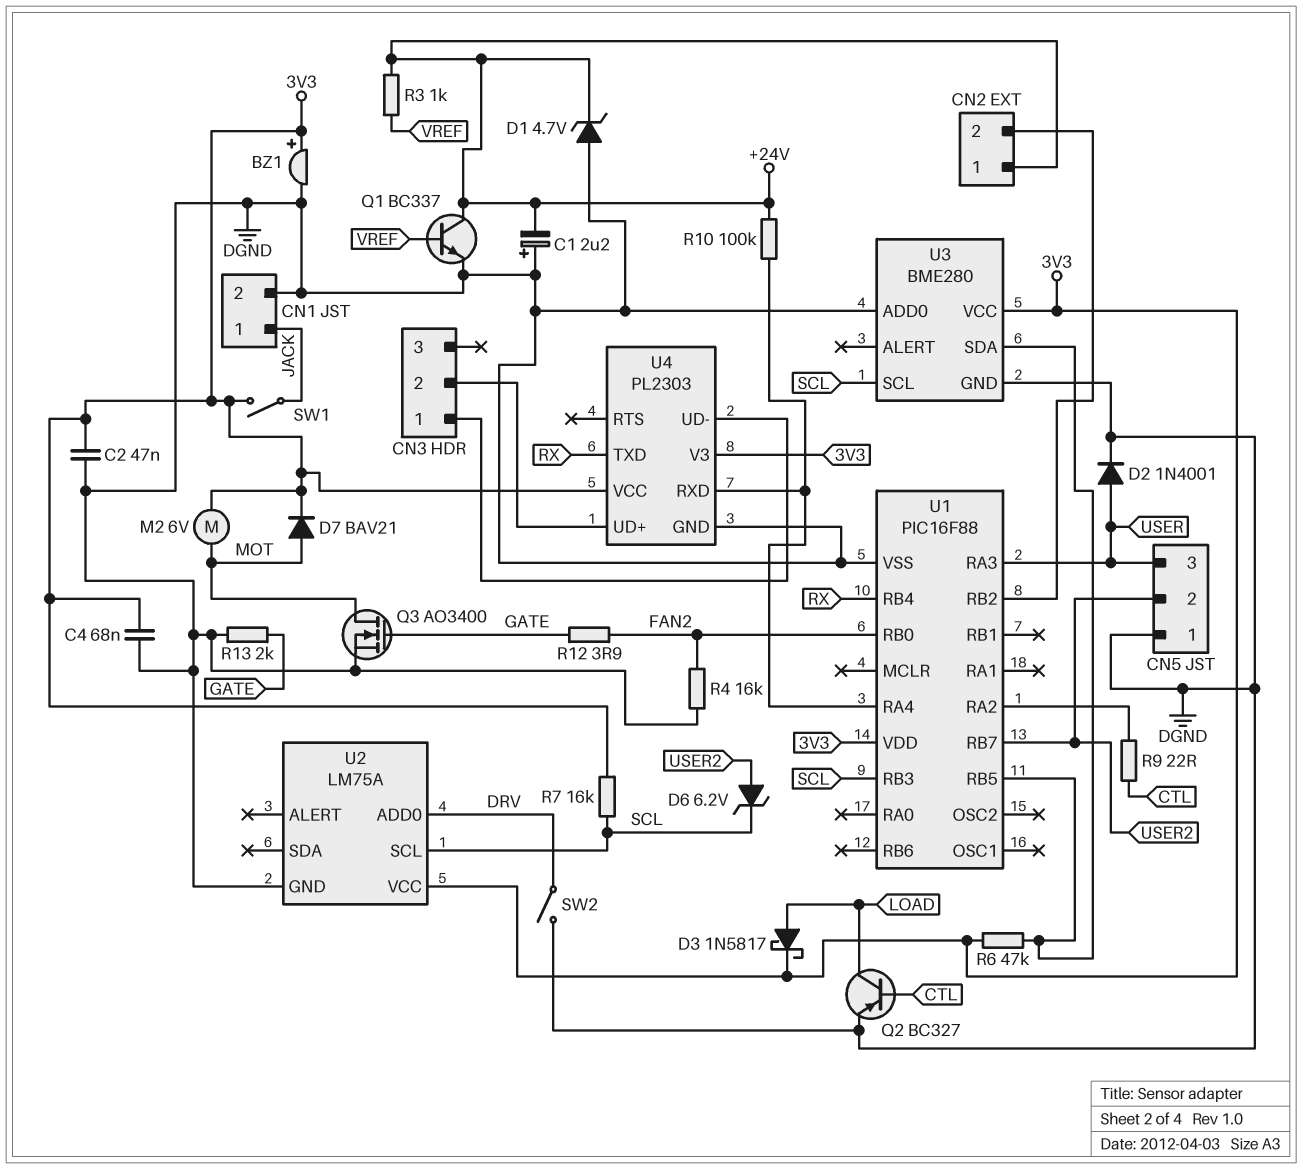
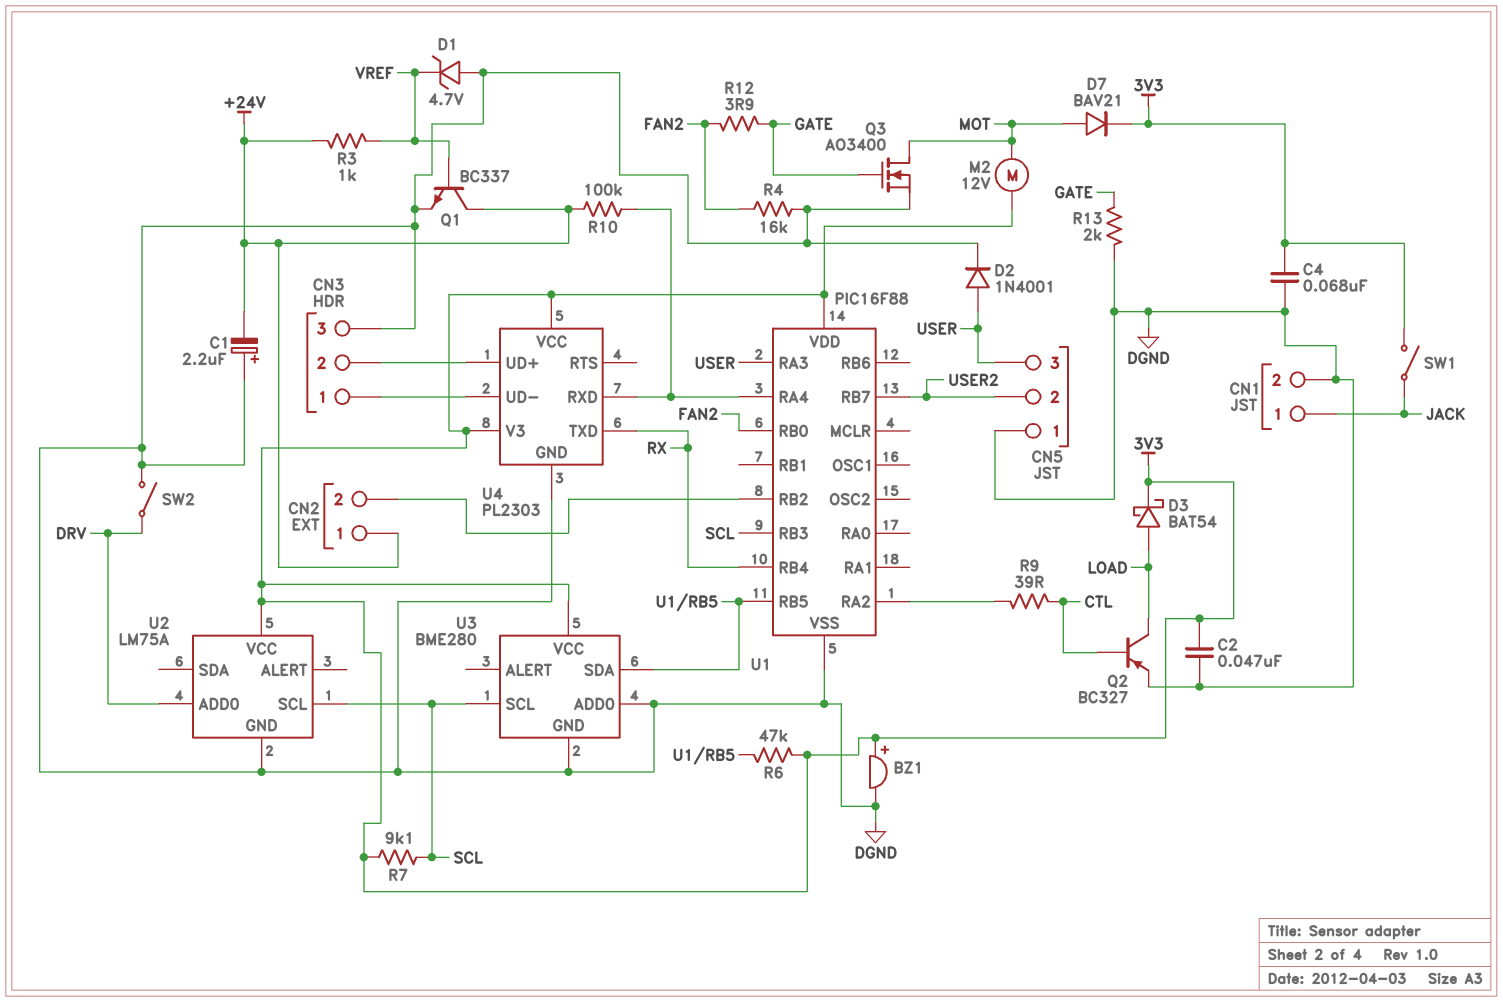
CN3 pin 3: none -> DGND
D1: zener 4.7V (A DGND, K +24V) -> zener 4.7V (A DGND, K VREF)
D3: schottky 1N5817 (A LOAD, K 3V3) -> schottky BAT54 (A LOAD, K 3V3)
D6: zener 6.2V (A USER2, K SCL) -> none
M2: motor 6V (3V3, MOT) -> motor 12V (3V3, MOT)
R7: 16k (3V3, SCL) -> 9.1k (3V3, SCL)
R9: 22 (CTL, U1/RA2) -> 39 (CTL, U1/RA2)

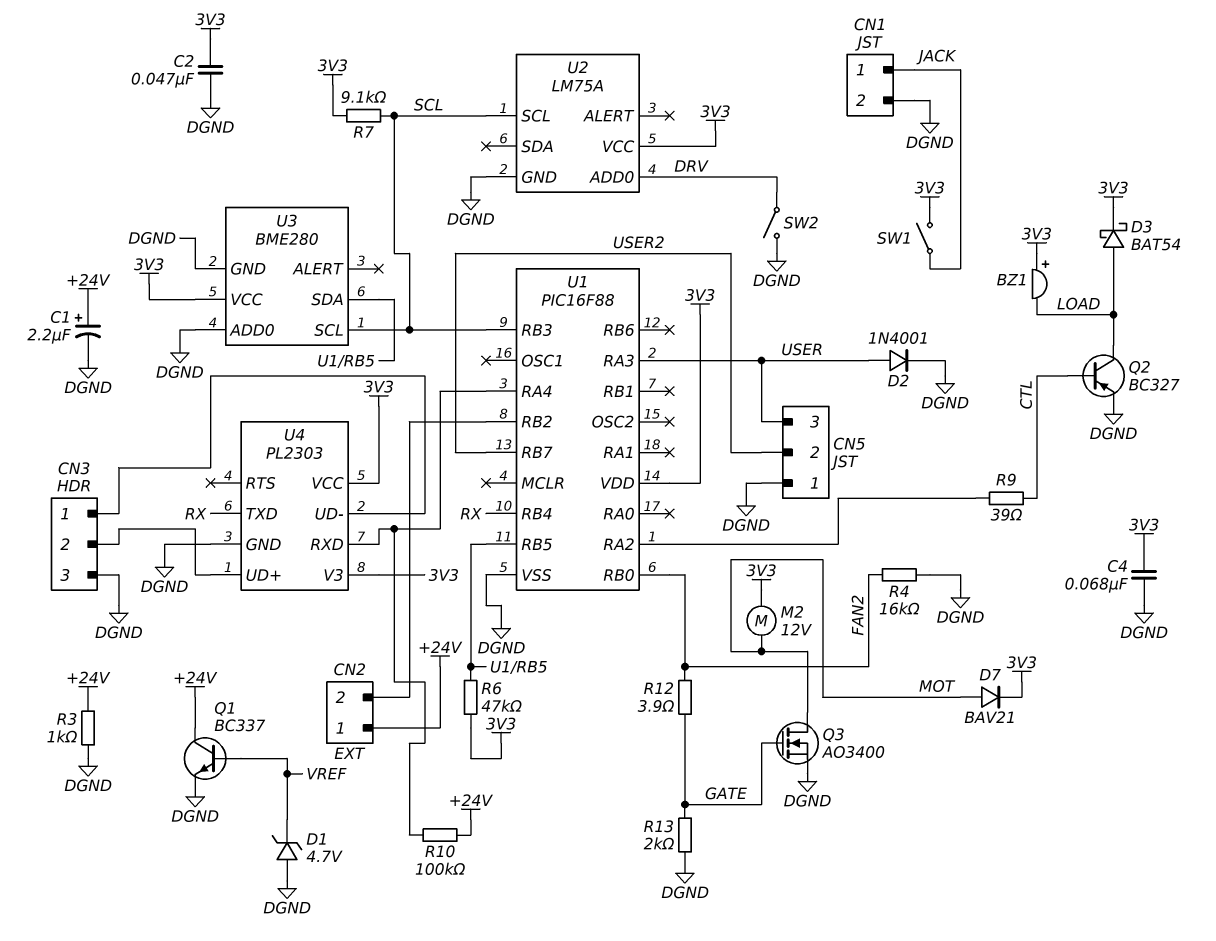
BZ1: buzzer (plus 3V3, minus DGND) -> buzzer (plus 3V3, minus LOAD)
C1: 2.2uF (plus DGND, minus +24V) -> 2.2uF (plus +24V, minus DGND)
R3: 1k (+24V, VREF) -> 1k (+24V, DGND)

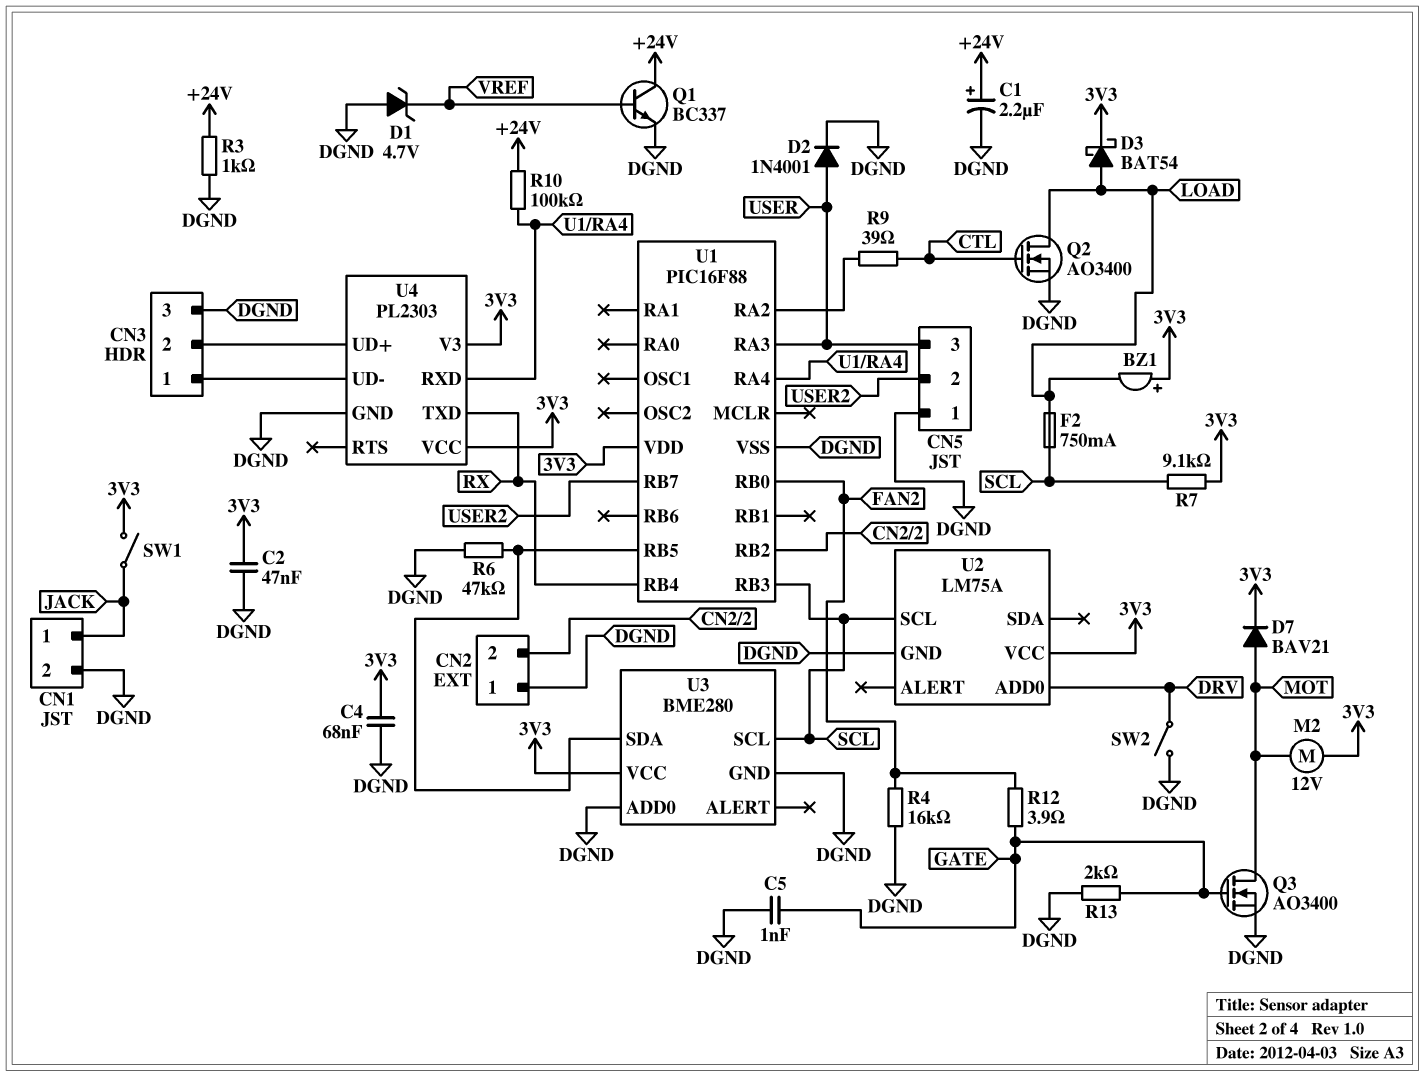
C5: none -> 1nF (DGND, GATE)
CN2 pin 1: +24V -> DGND
F2: none -> 750mA (LOAD, SCL)
Q2: PNP BC327 (B CTL, C LOAD, E DGND) -> NMOS AO3400 (G CTL, D LOAD, S DGND)
R6: 47k (3V3, U1/RB5) -> 47k (DGND, U1/RB5)

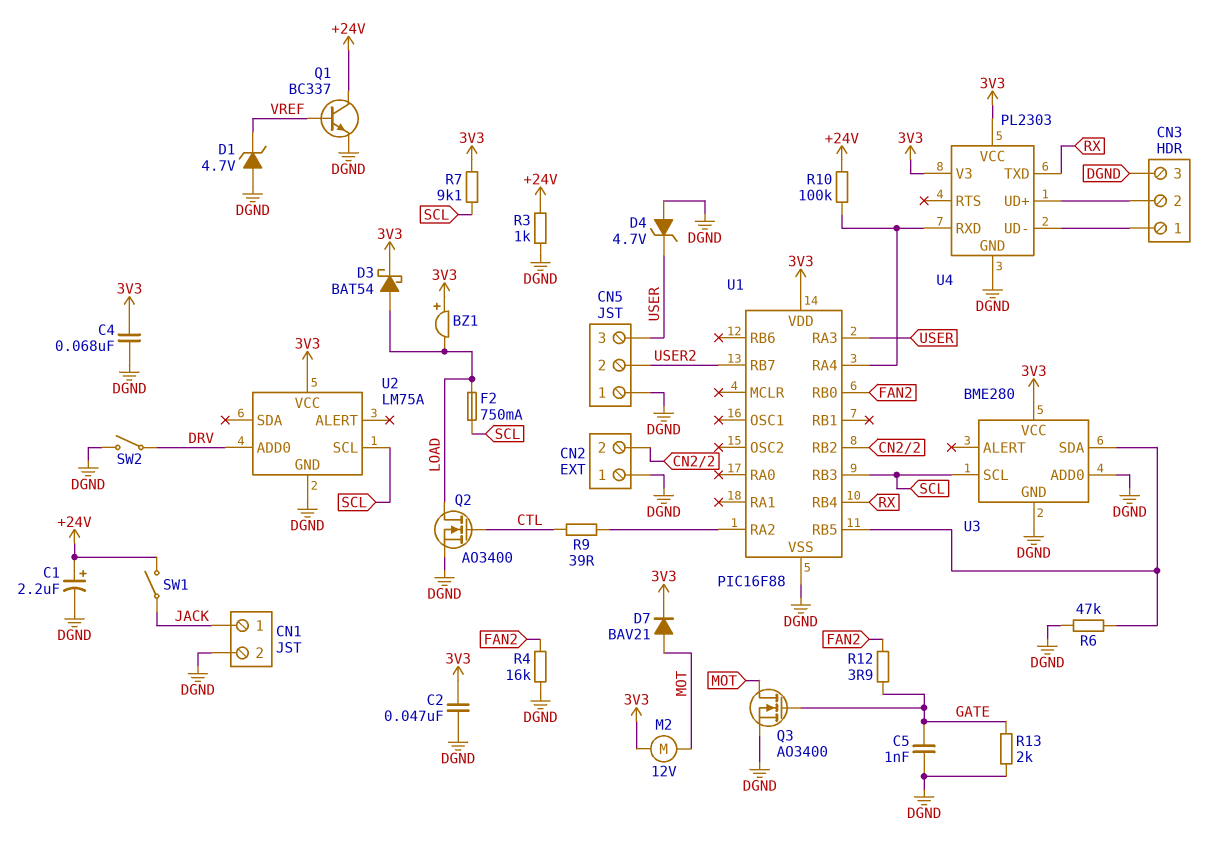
D2: diode 1N4001 (A USER, K DGND) -> none
D4: none -> zener 4.7V (A DGND, K USER)
SW1: switch (3V3, JACK) -> switch (+24V, JACK)

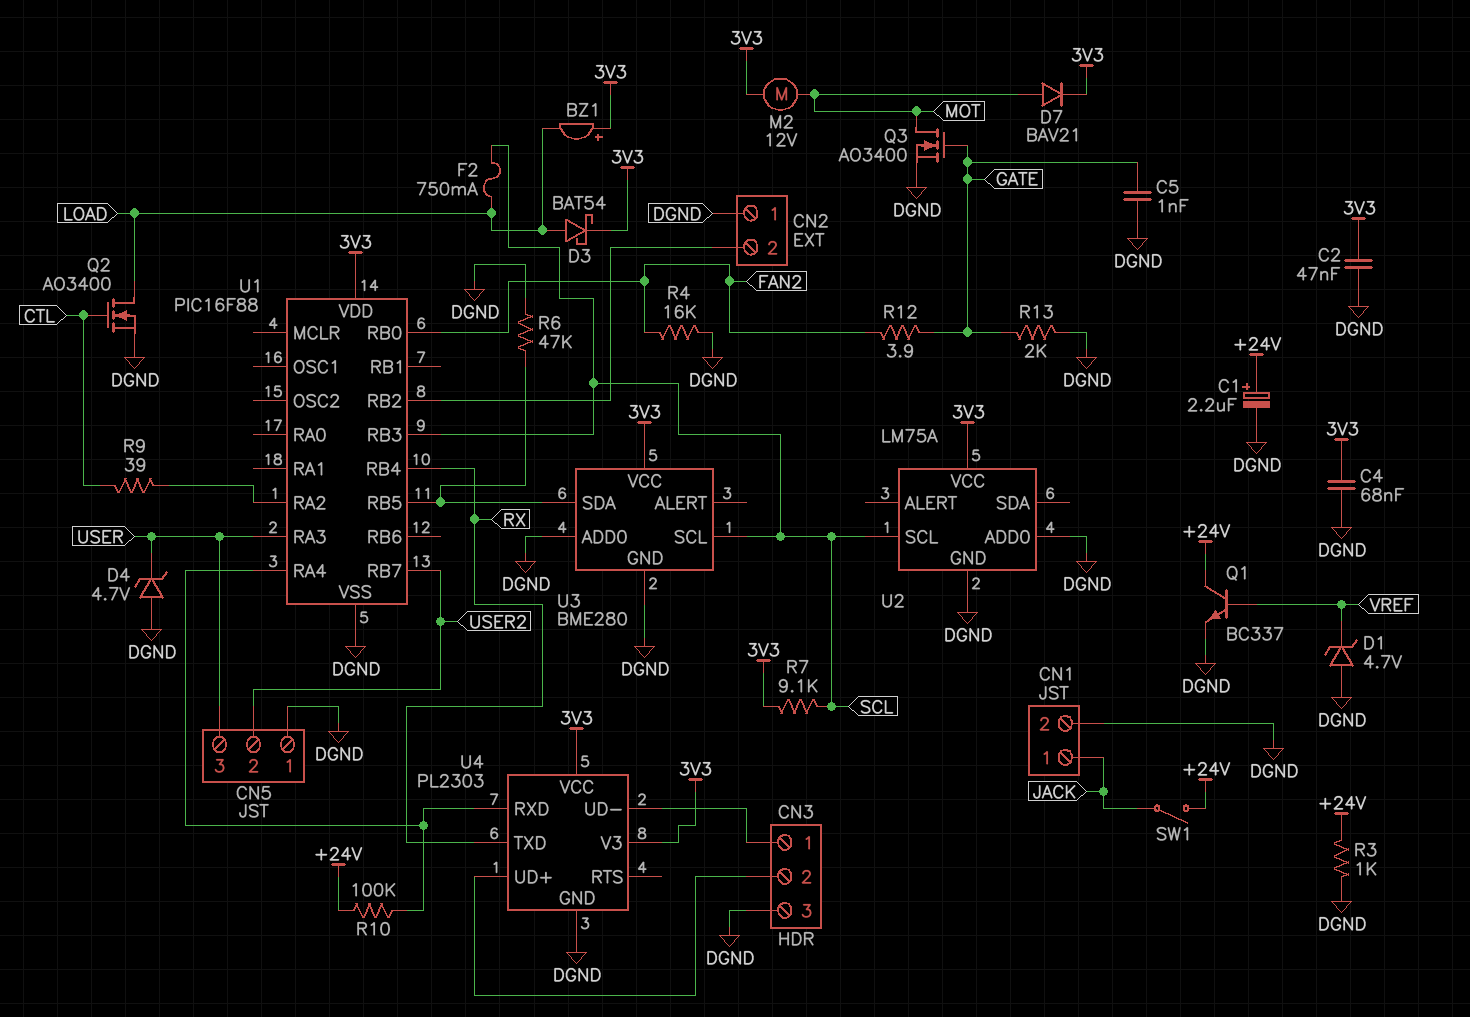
SW2: switch (DGND, DRV) -> none
U2 pin ADD0: DRV -> DGND

